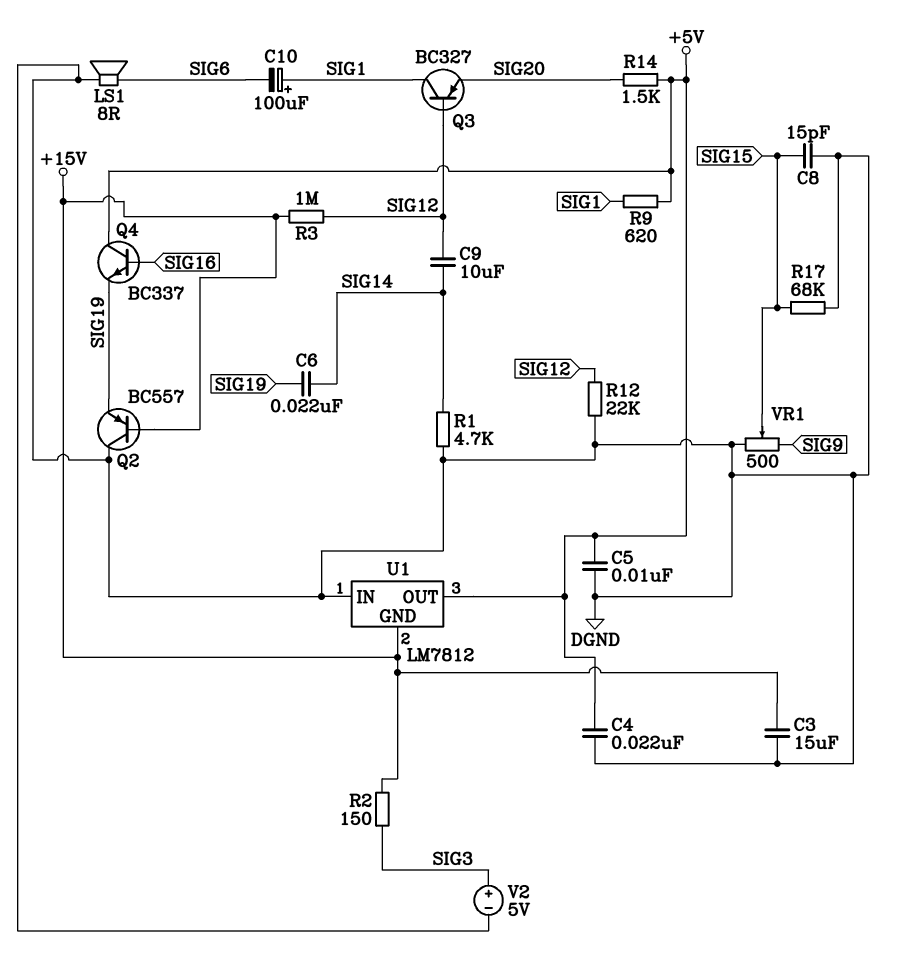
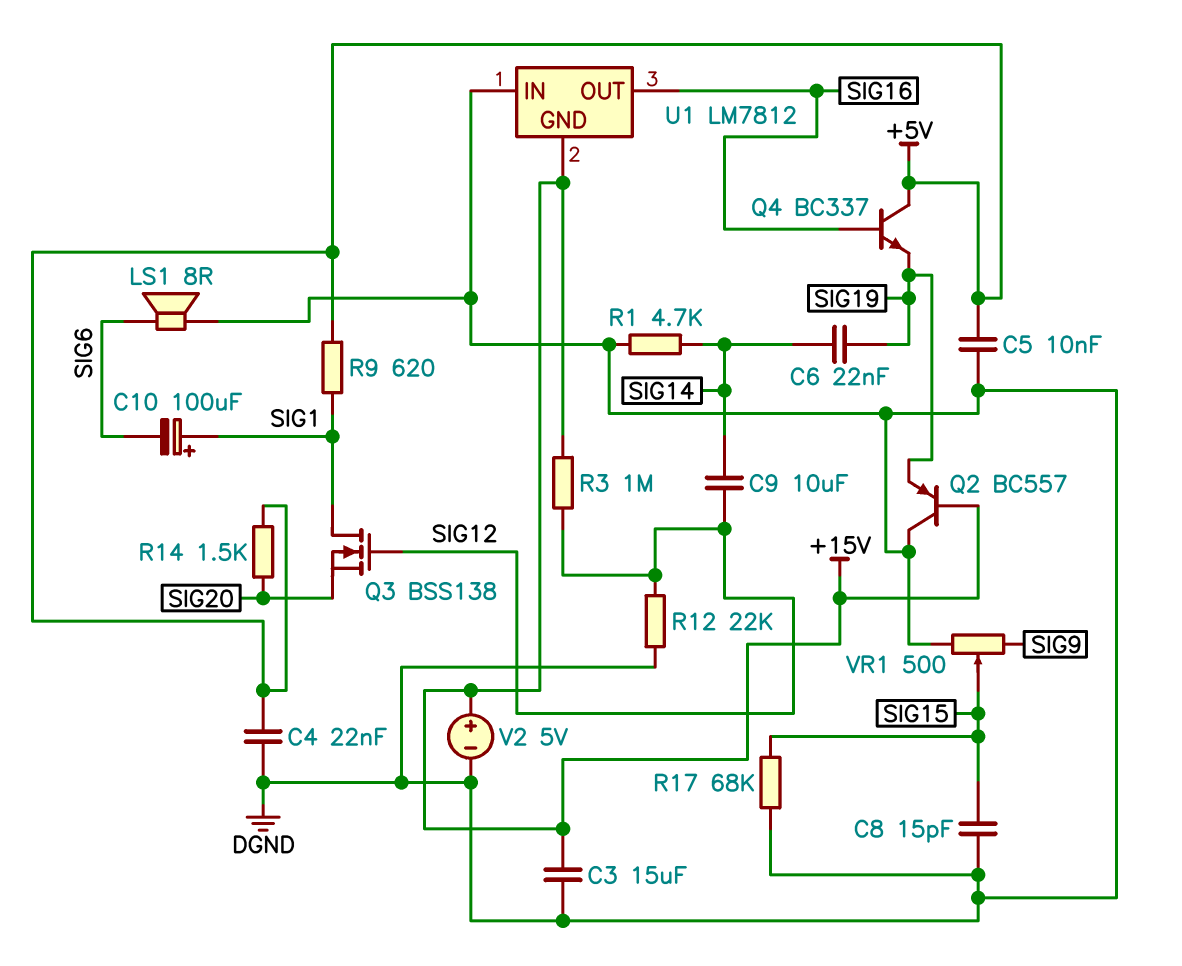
Q3: PNP BC327 (B SIG12, C SIG1, E SIG20) -> NMOS BSS138 (G SIG12, D SIG1, S SIG20)
R2: 150 (+15V, SIG3) -> none
U1 pin OUT: +5V -> SIG16
V2: 5V (plus SIG3, minus DGND) -> 5V (plus +15V, minus DGND)

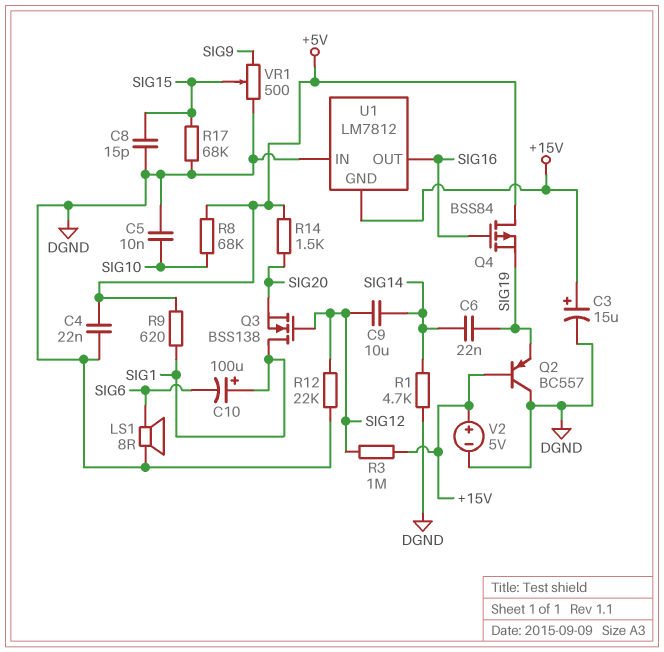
C3: 15uF (+15V, DGND) -> 15uF (plus +15V, minus DGND)
C5: 10nF (+5V, DGND) -> 10nF (DGND, SIG10)
Q4: NPN BC337 (B SIG16, C +5V, E SIG19) -> PMOS BSS84 (G SIG16, D +5V, S SIG19)
R8: none -> 68k (+5V, SIG10)

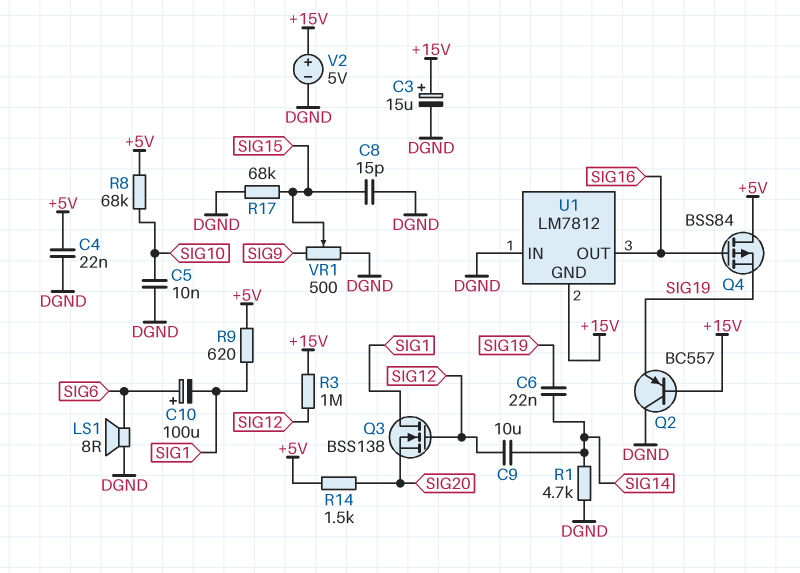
C10: 100uF (plus SIG1, minus SIG6) -> 100uF (plus SIG6, minus SIG1)
R12: 22k (DGND, SIG12) -> none

